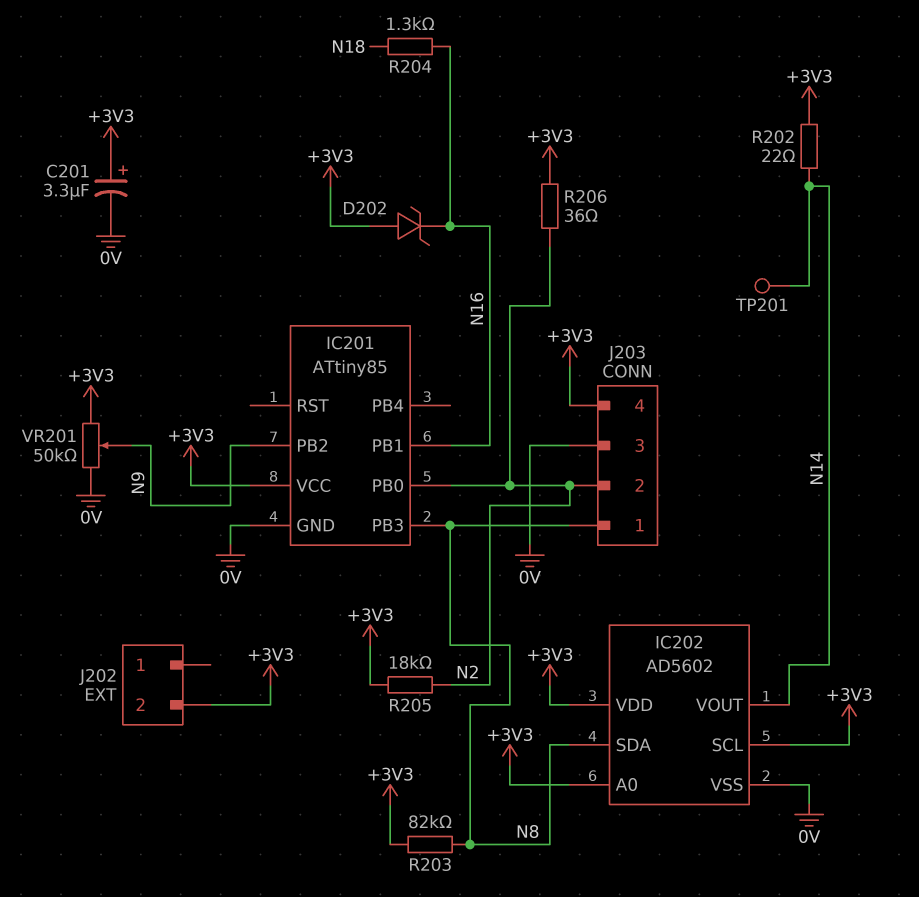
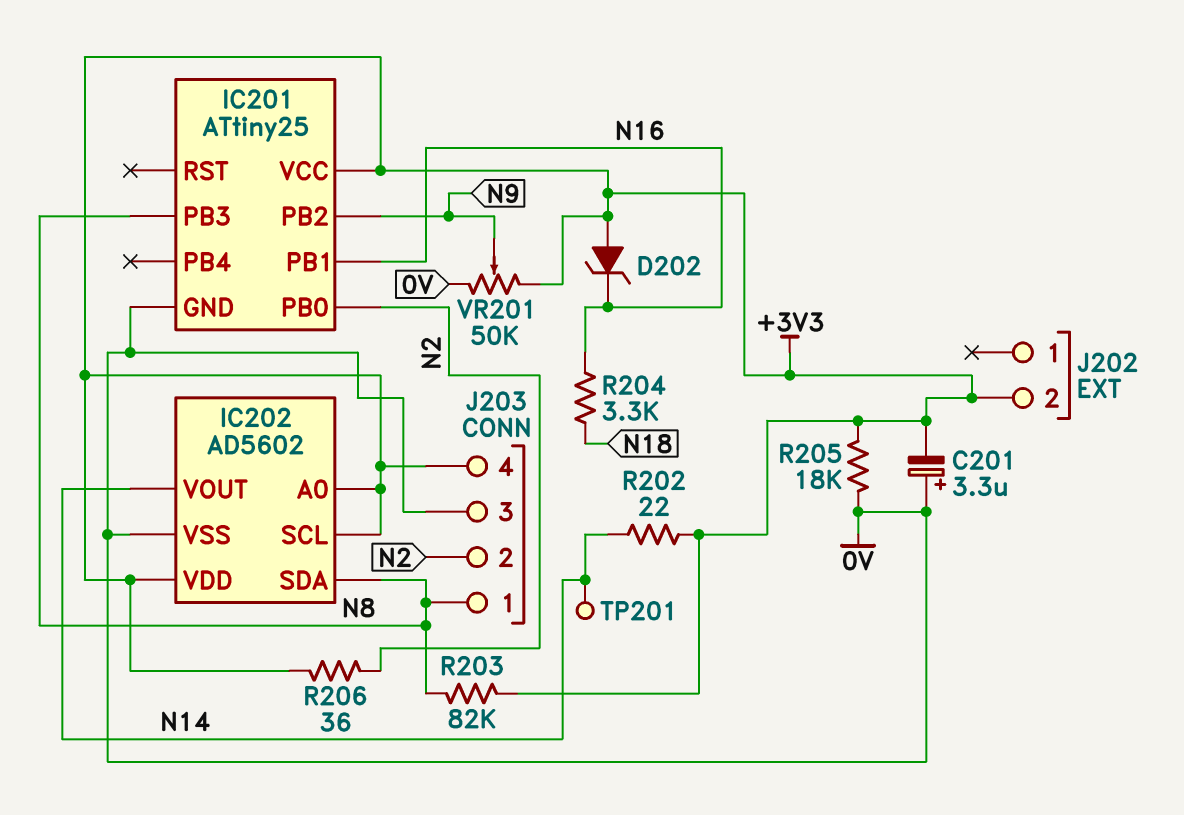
C201: 3.3uF (plus +3V3, minus 0V) -> 3.3uF (plus 0V, minus +3V3)
IC201: ATtiny85 -> ATtiny25
R204: 1.3k (N16, N18) -> 3.3k (N16, N18)
R205: 18k (+3V3, N2) -> 18k (+3V3, 0V)

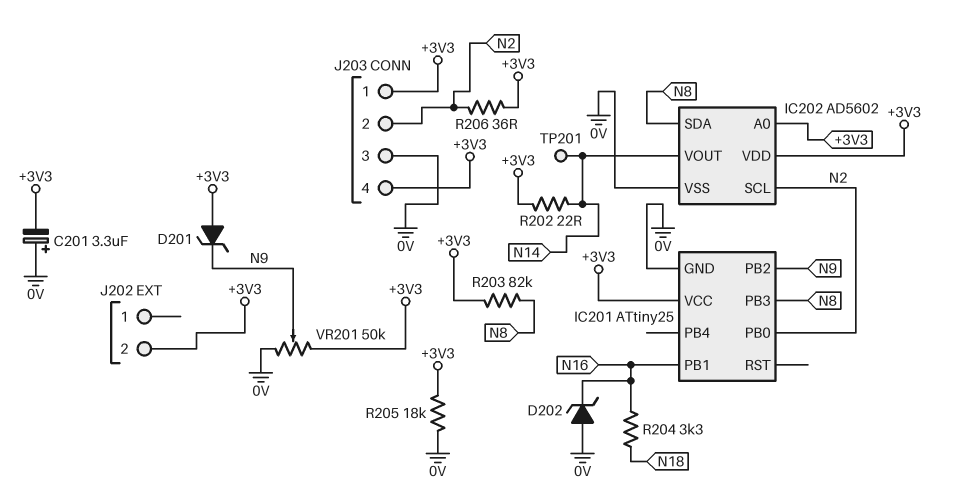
D201: none -> zener (A +3V3, K N9)
D202: zener (A +3V3, K N16) -> zener (A 0V, K N16)
IC202 pin SCL: +3V3 -> N2
J203 pin 1: N8 -> +3V3

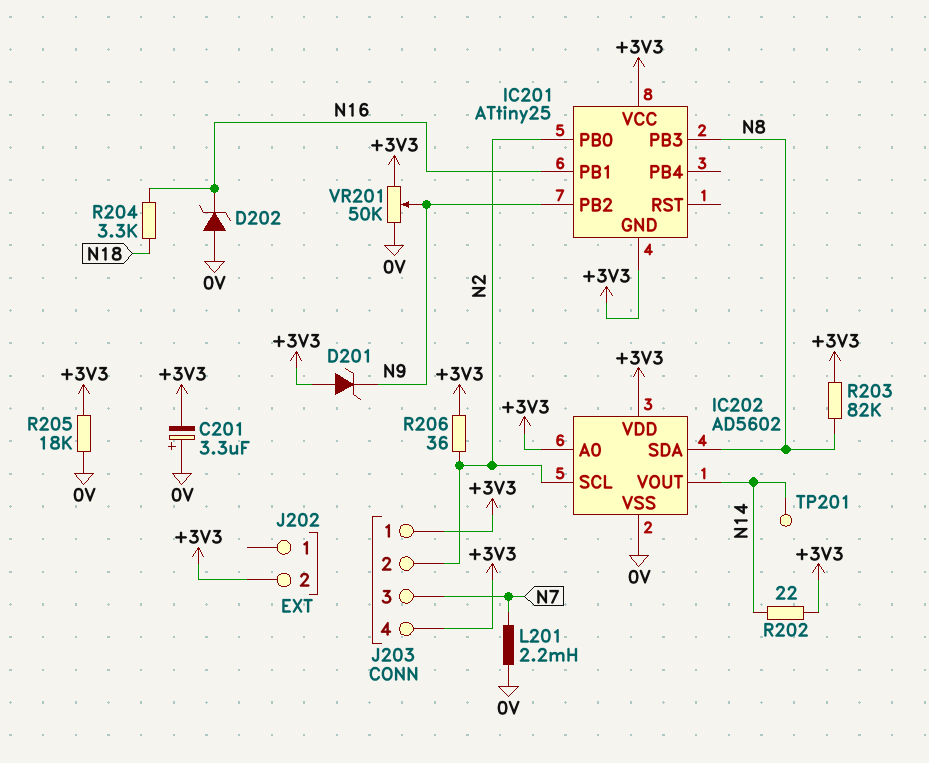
IC201 pin GND: 0V -> +3V3
J203 pin 3: 0V -> N7
L201: none -> 2.2mH (0V, N7)

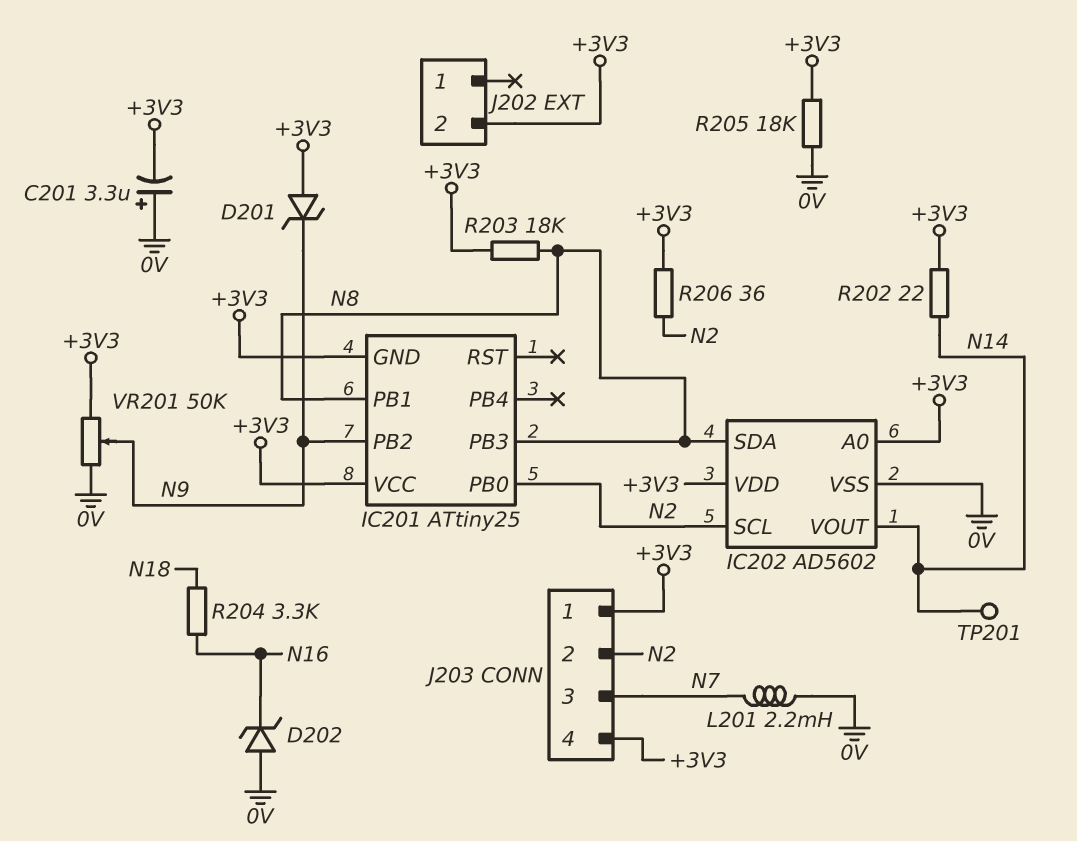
IC201 pin PB1: N16 -> N8
R203: 82k (+3V3, N8) -> 18k (+3V3, N8)

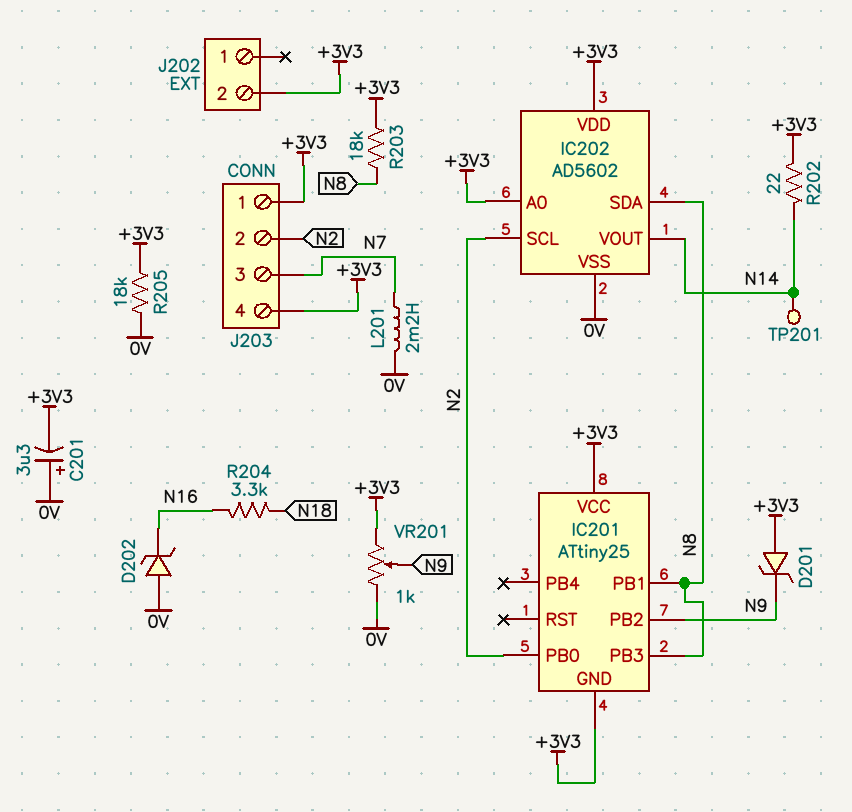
R206: 36 (+3V3, N2) -> none
VR201: 50k (+3V3, 0V, wiper N9) -> 1k (+3V3, 0V, wiper N9)

